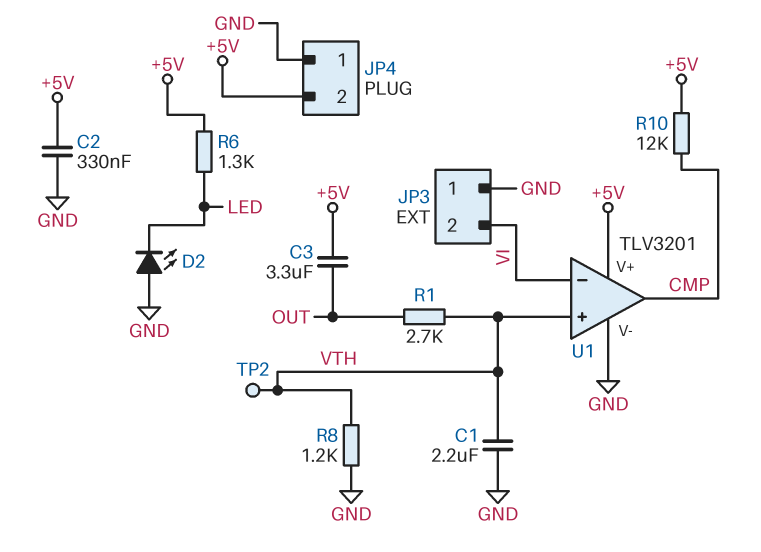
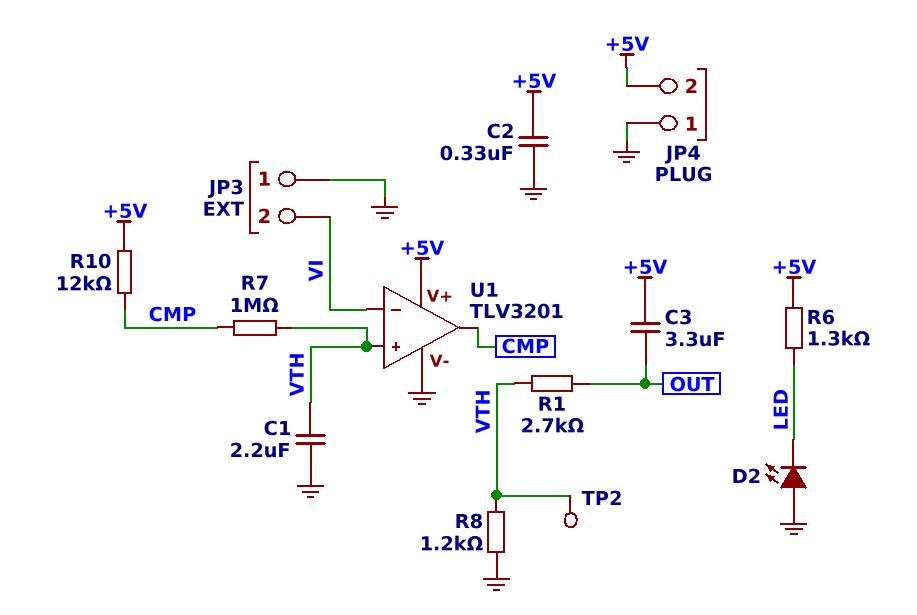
R7: none -> 1M (CMP, VTH)

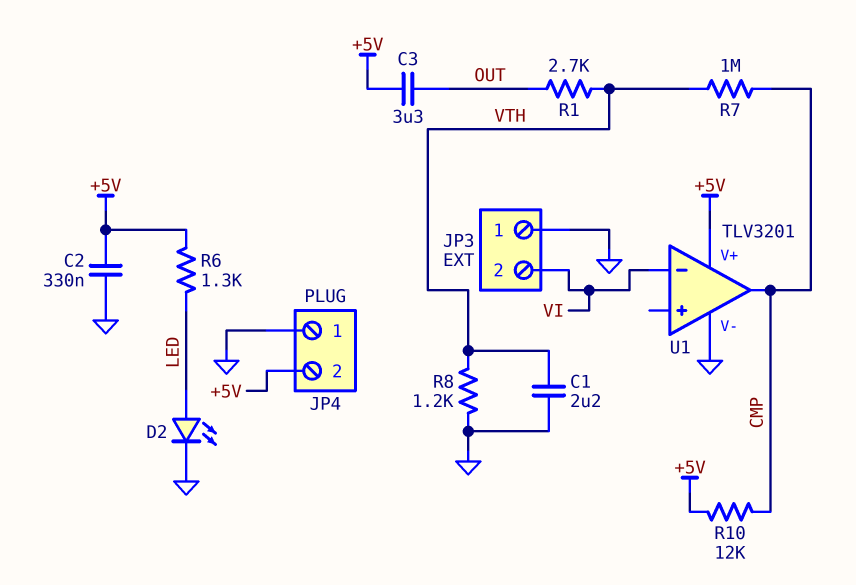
D2: LED (A GND, K LED) -> LED (A LED, K GND)
TP2: test point (VTH) -> none
U1 pin in+: VTH -> none

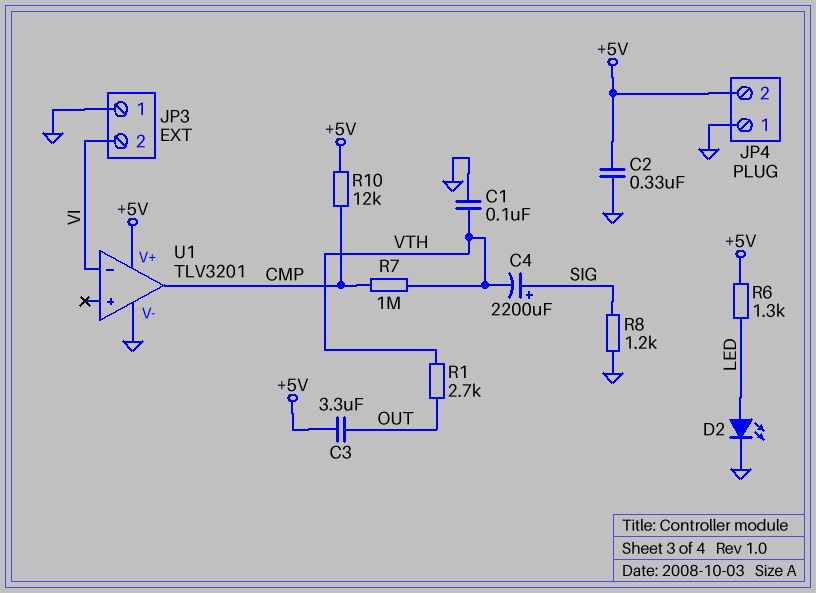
C1: 2.2uF (GND, VTH) -> 100nF (GND, VTH)
C4: none -> 2200uF (plus SIG, minus VTH)
R8: 1.2k (GND, VTH) -> 1.2k (GND, SIG)

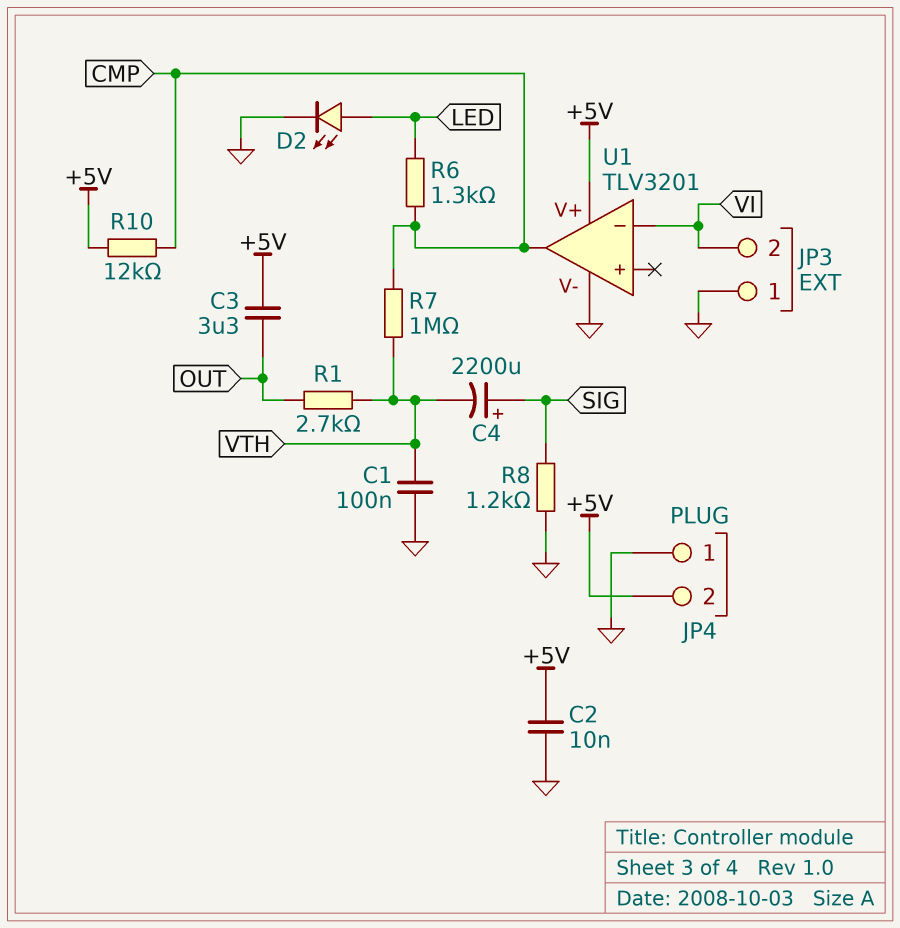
C2: 330nF (+5V, GND) -> 10nF (+5V, GND)
R6: 1.3k (+5V, LED) -> 1.3k (CMP, LED)

